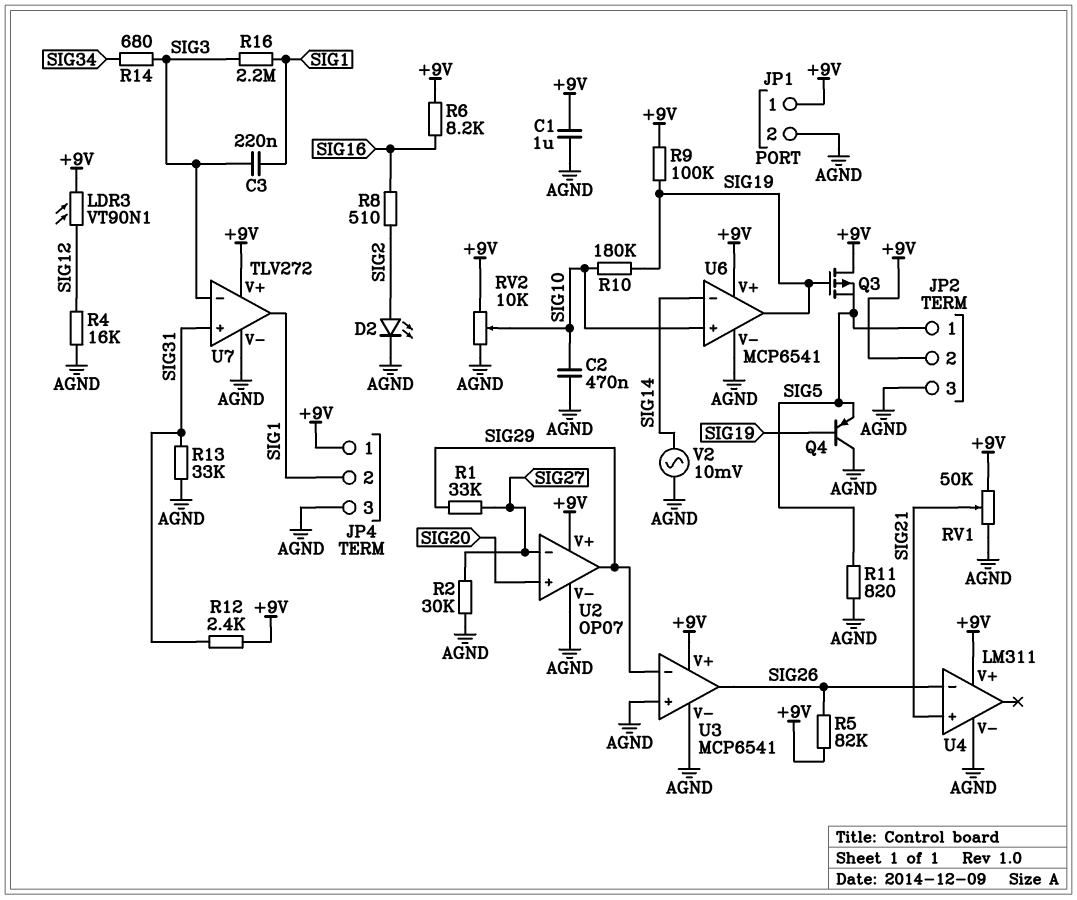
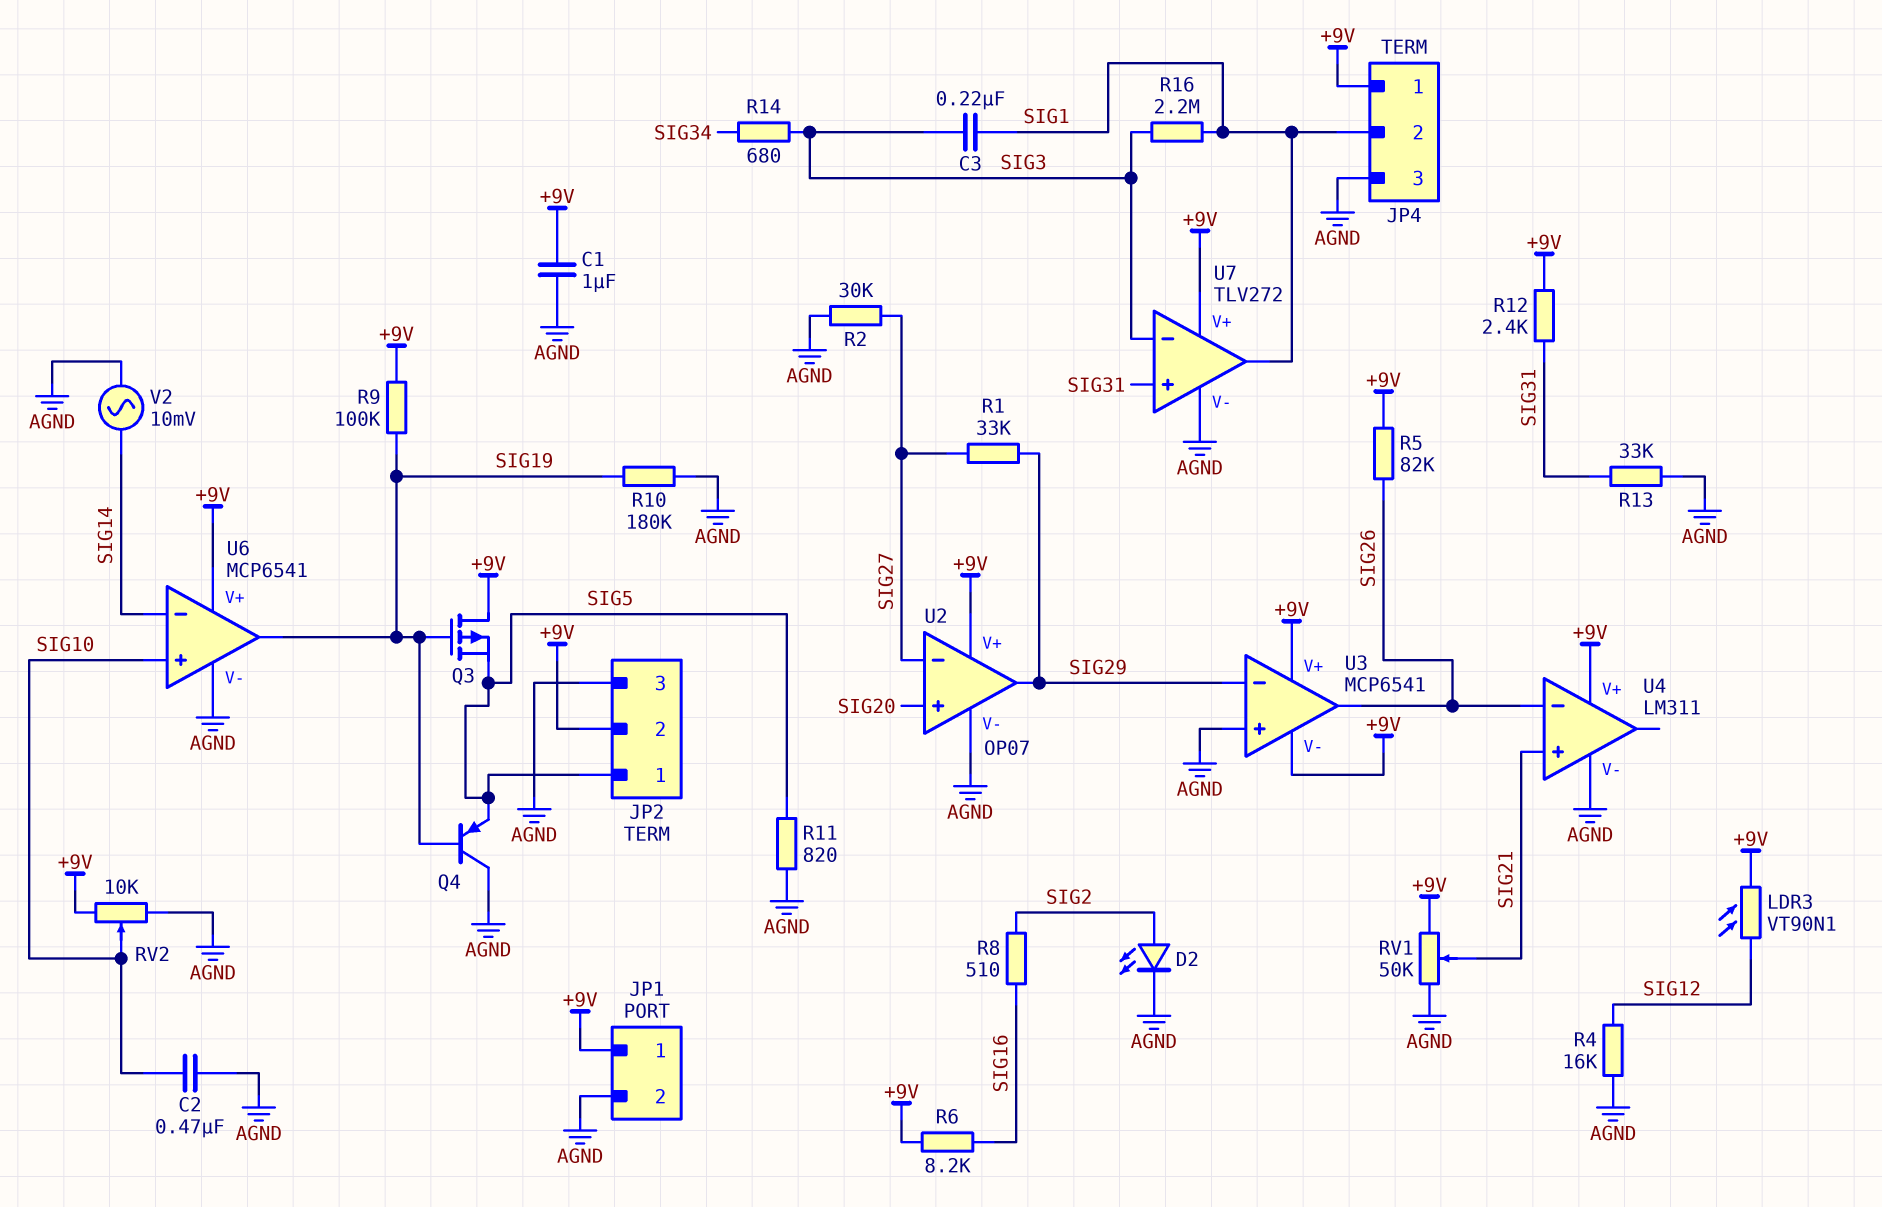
R10: 180k (SIG10, SIG19) -> 180k (AGND, SIG19)
U3 pin V-: AGND -> +9V

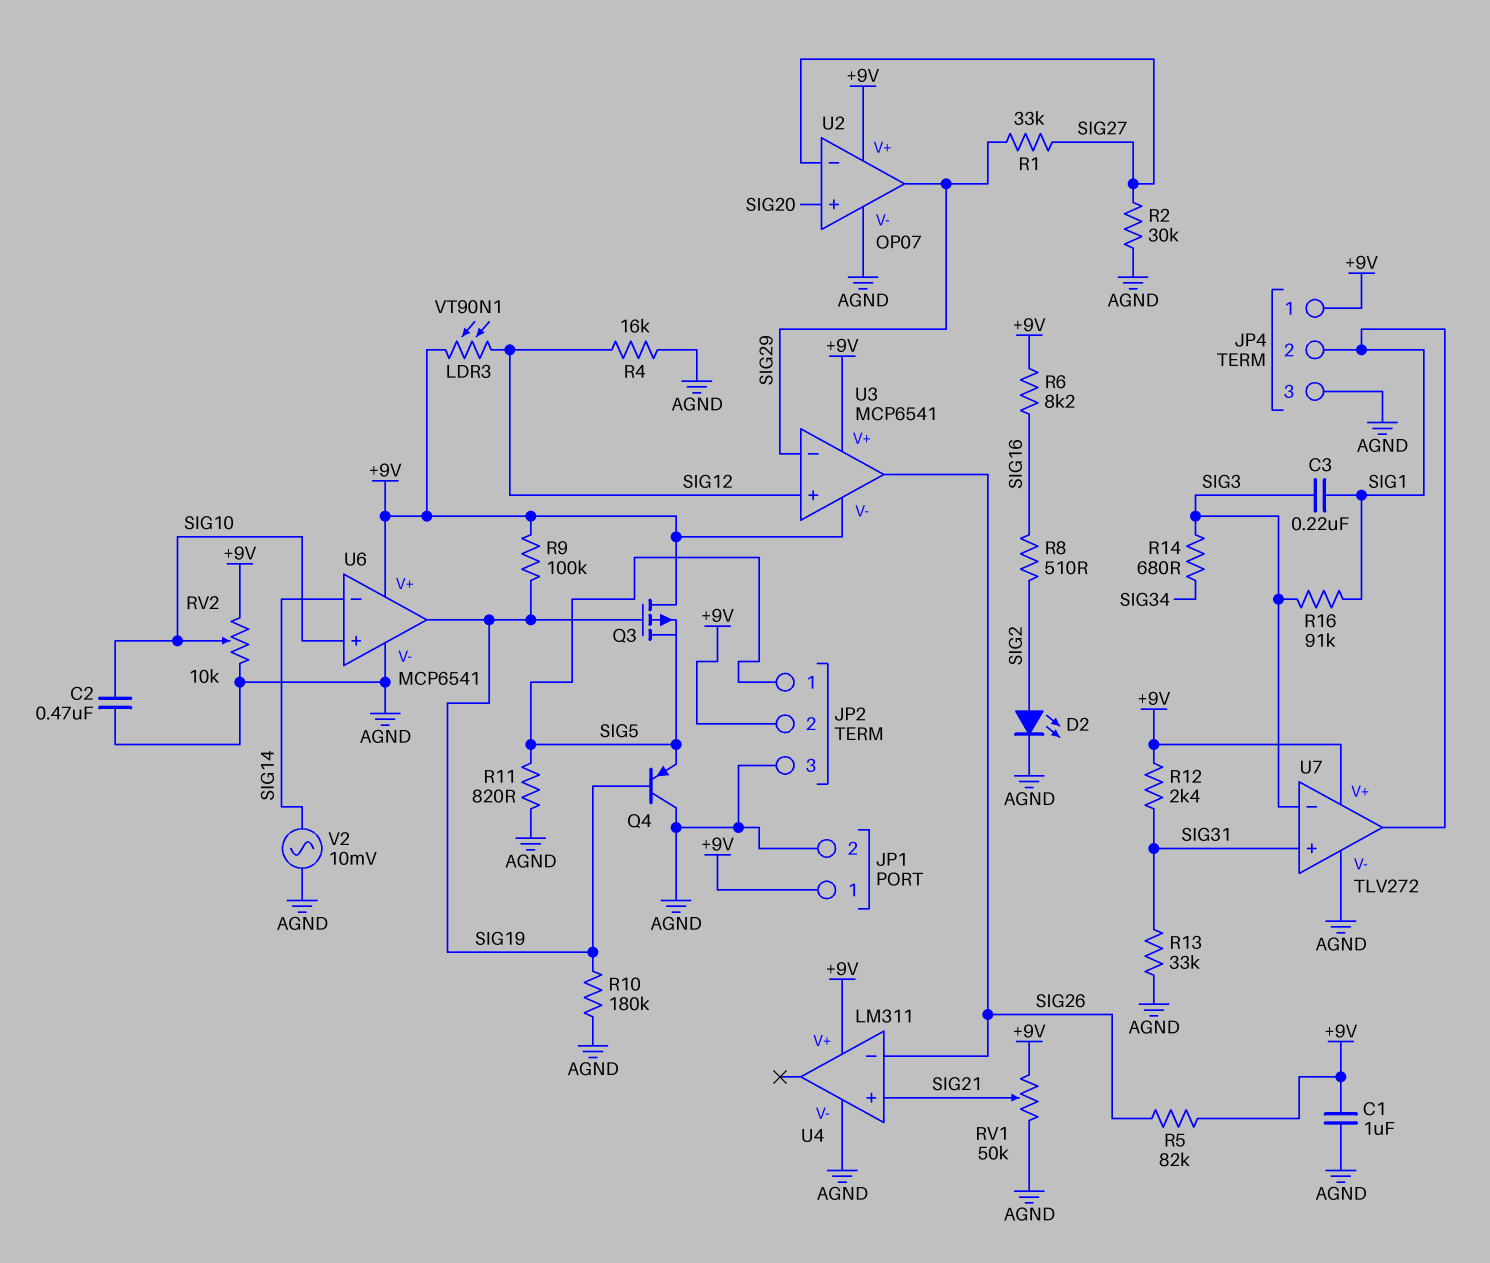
R16: 2.2M (SIG1, SIG3) -> 91k (SIG1, SIG3)
U3 pin in+: AGND -> SIG12

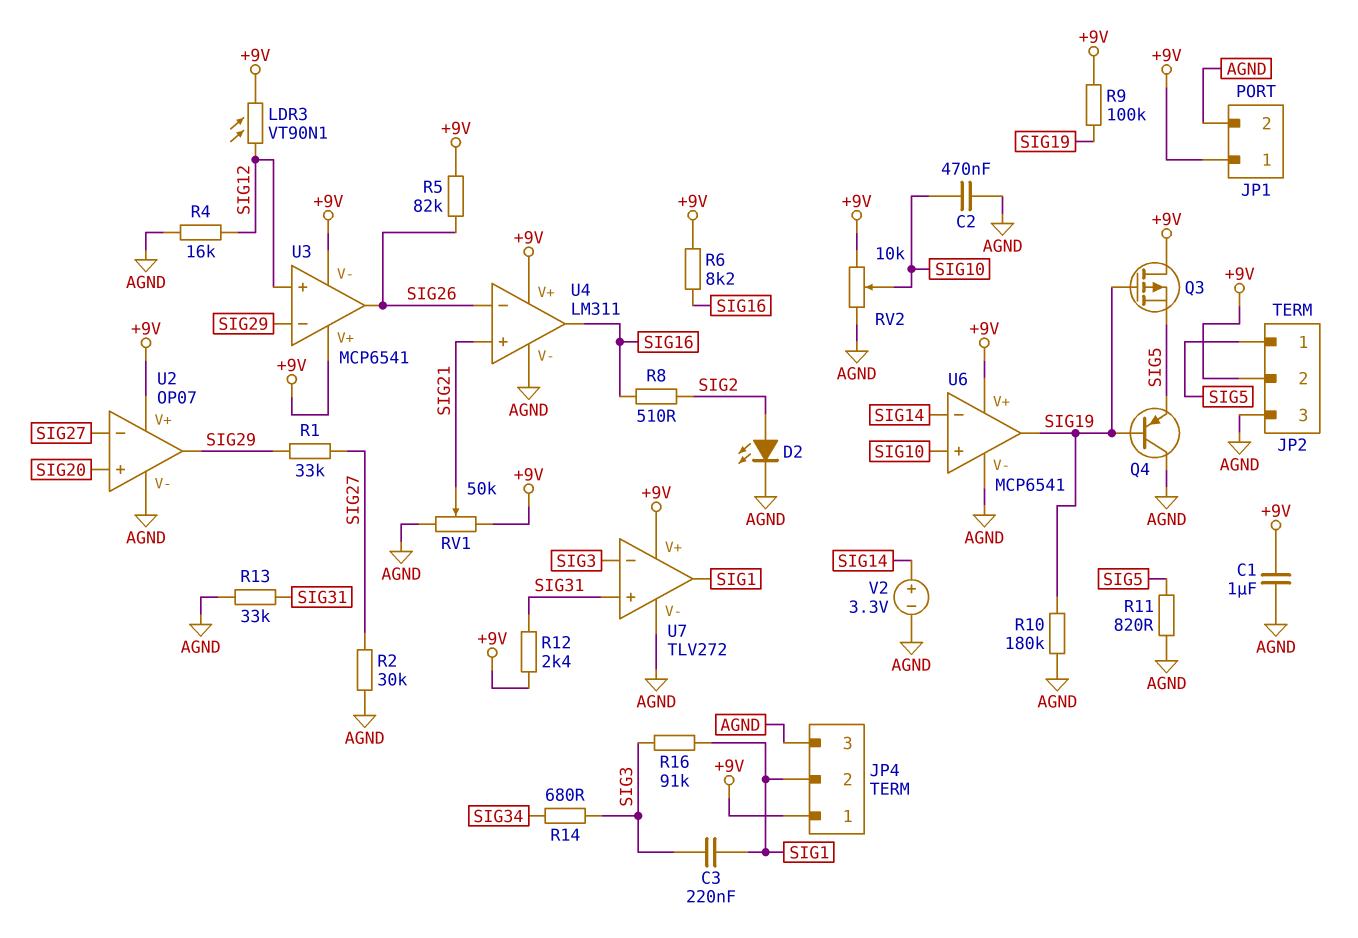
U4 pin out: none -> SIG16
V2: AC 10mV (AGND, SIG14) -> 3.3V (plus SIG14, minus AGND)

